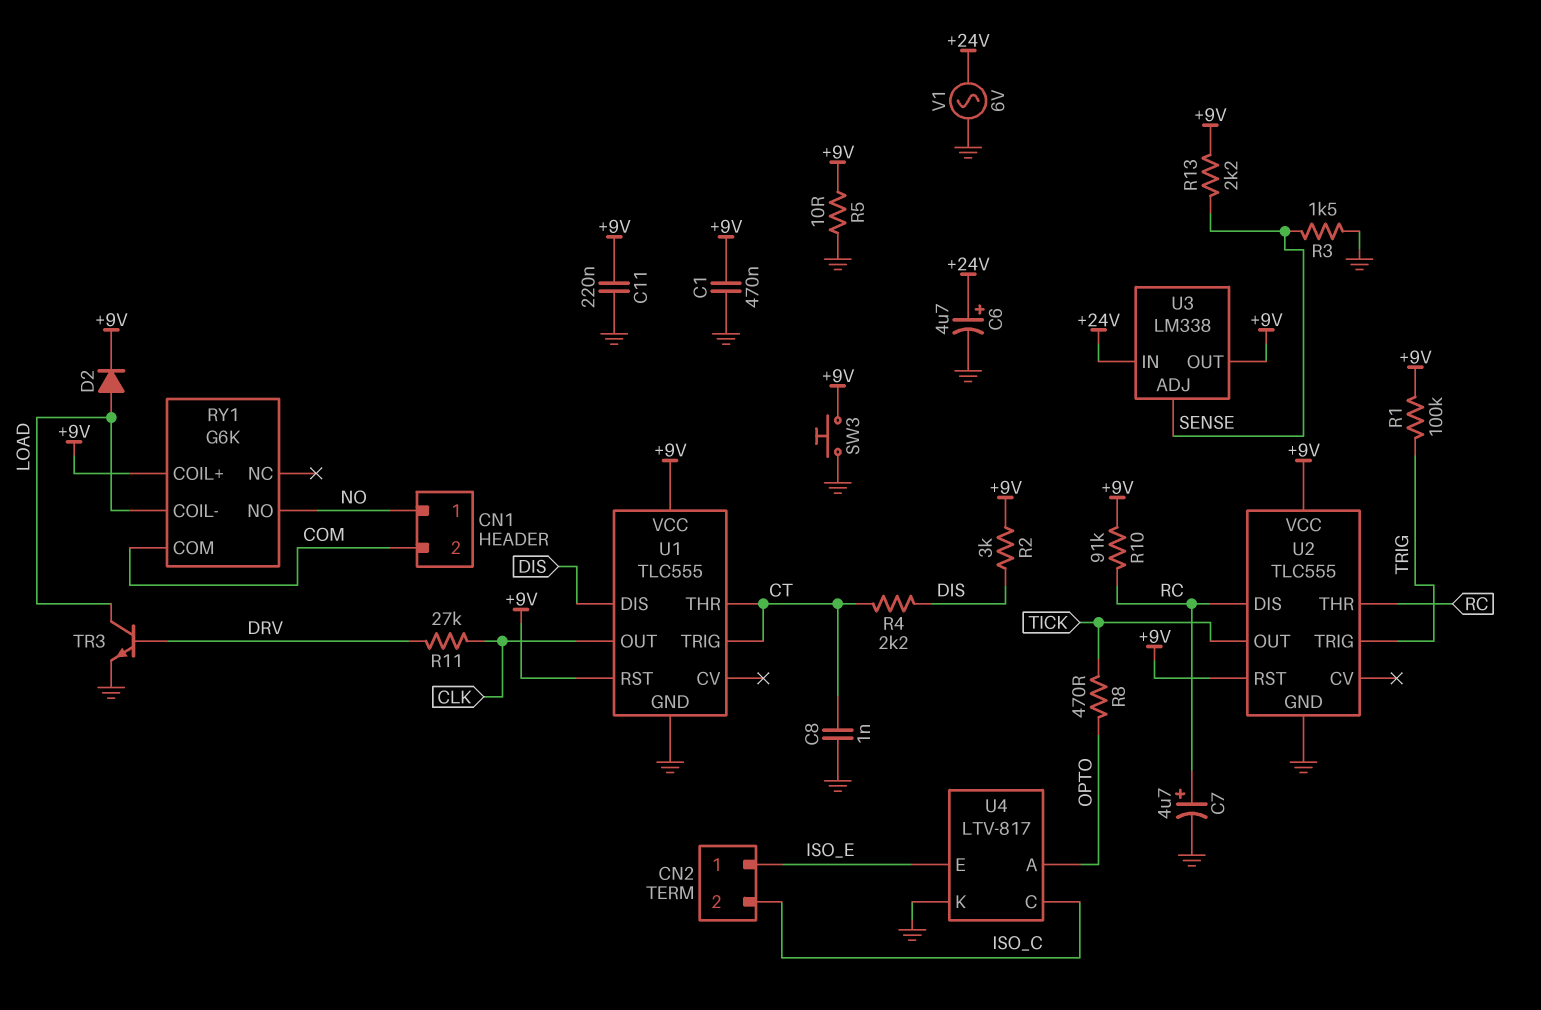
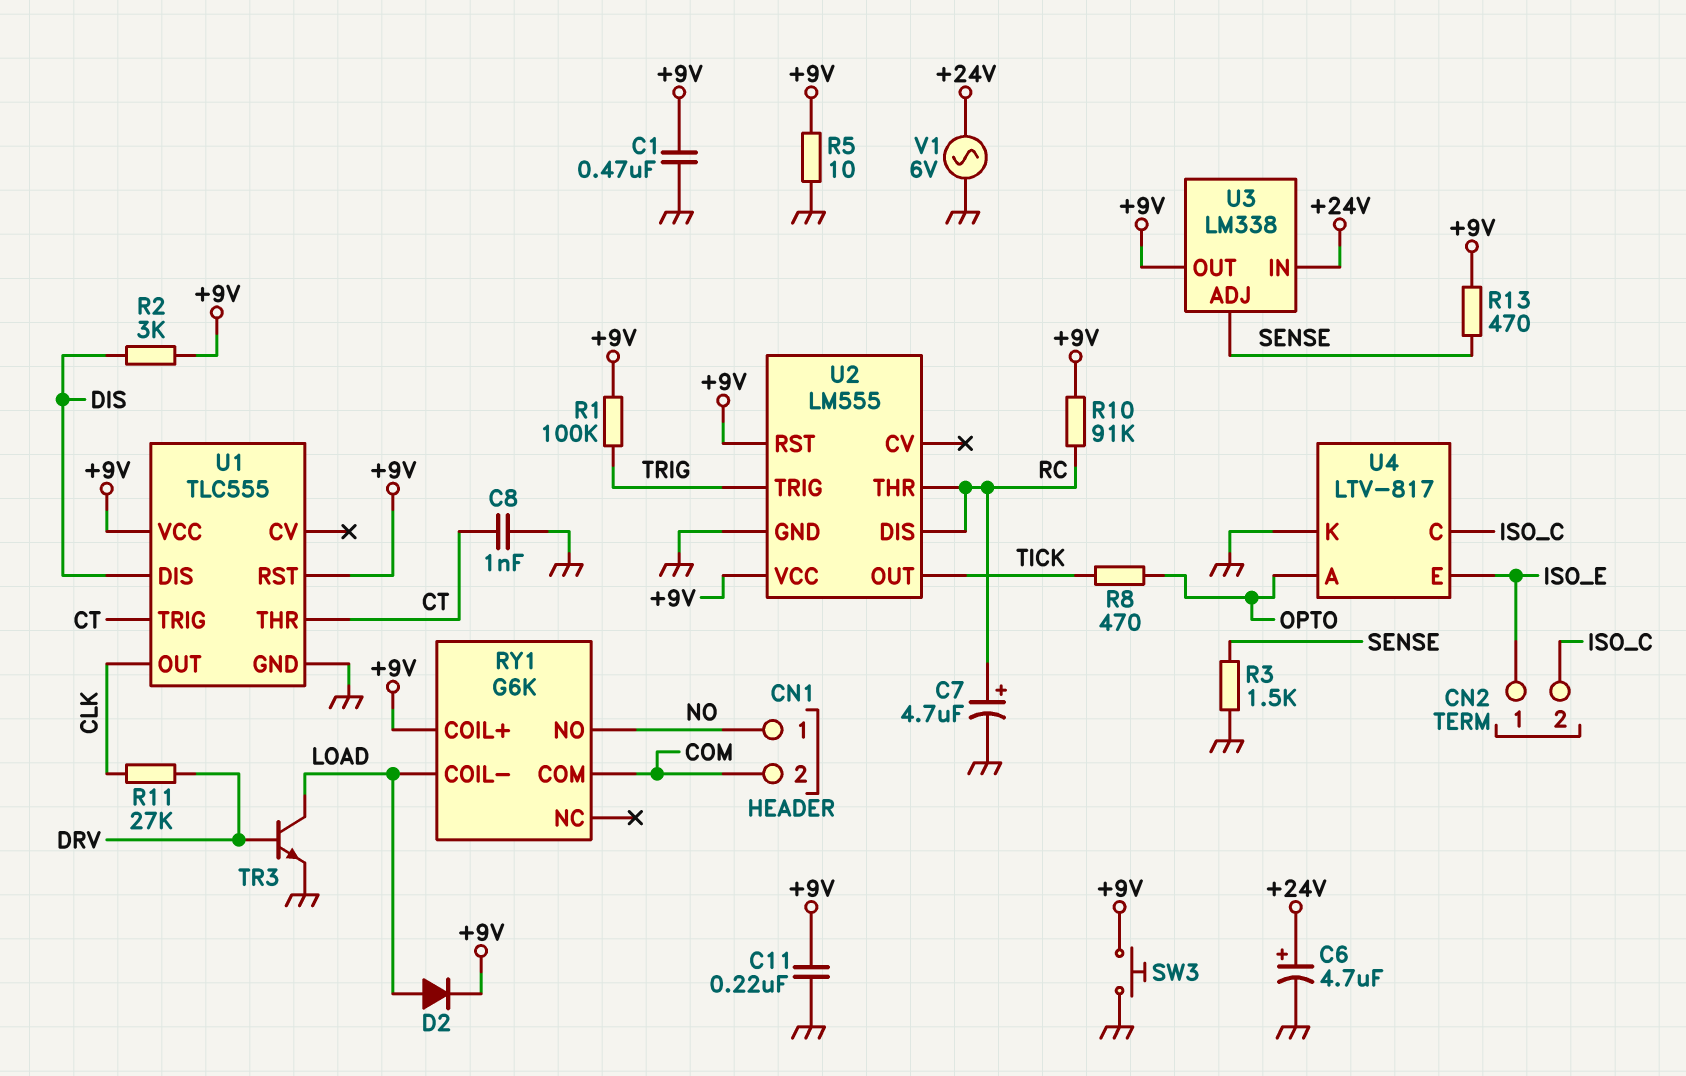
R4: 2.2k (CT, DIS) -> none
R13: 2.2k (+9V, SENSE) -> 470 (+9V, SENSE)
U2: TLC555 -> LM555

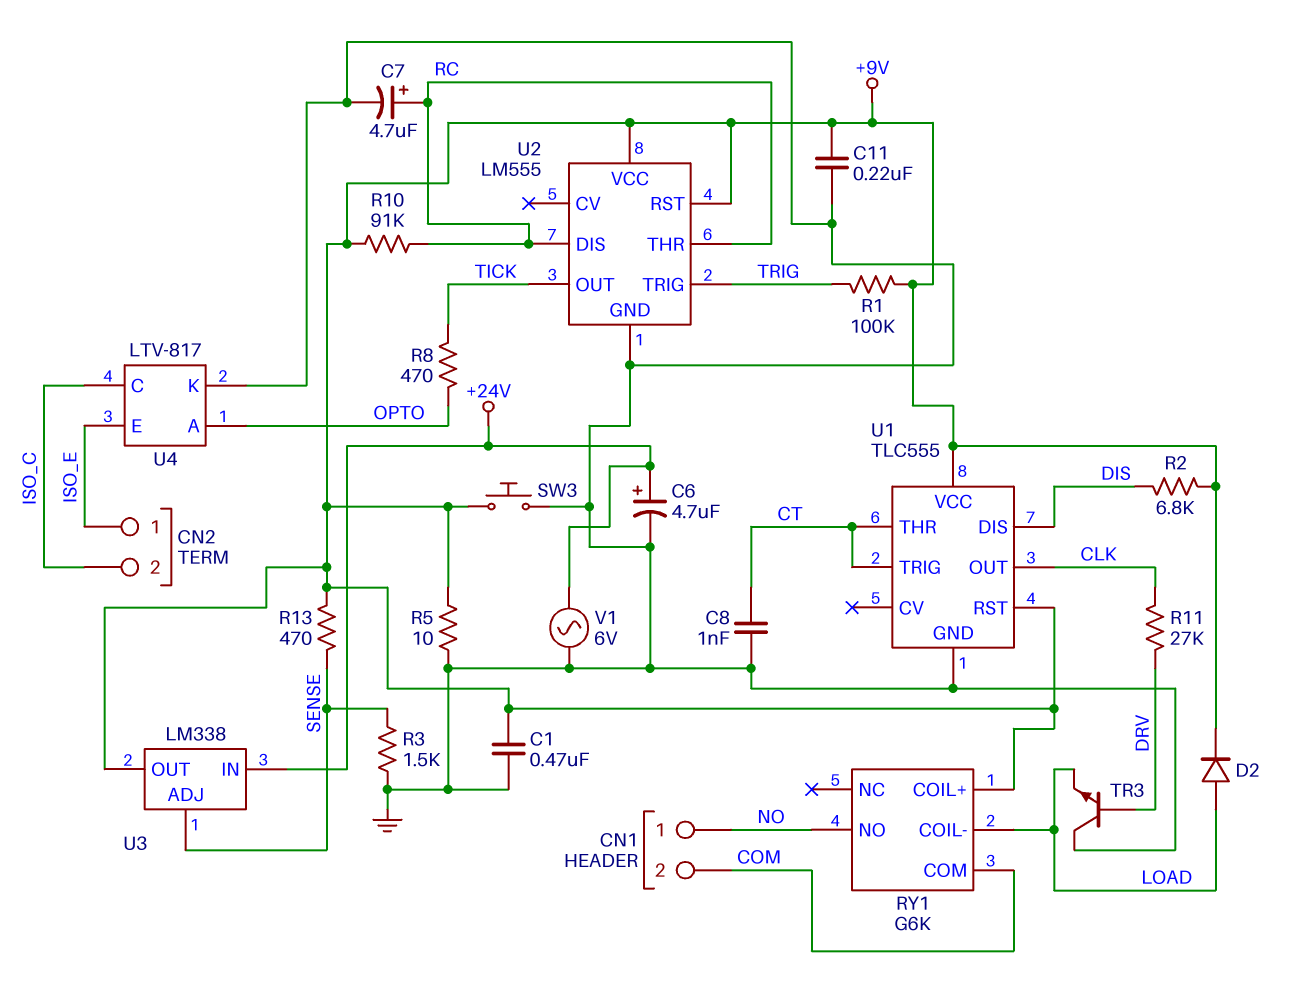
R2: 3k (+9V, DIS) -> 6.8k (+9V, DIS)
TR3: NPN (B DRV, C LOAD, E GND) -> NPN (B DRV, C GND, E LOAD)

